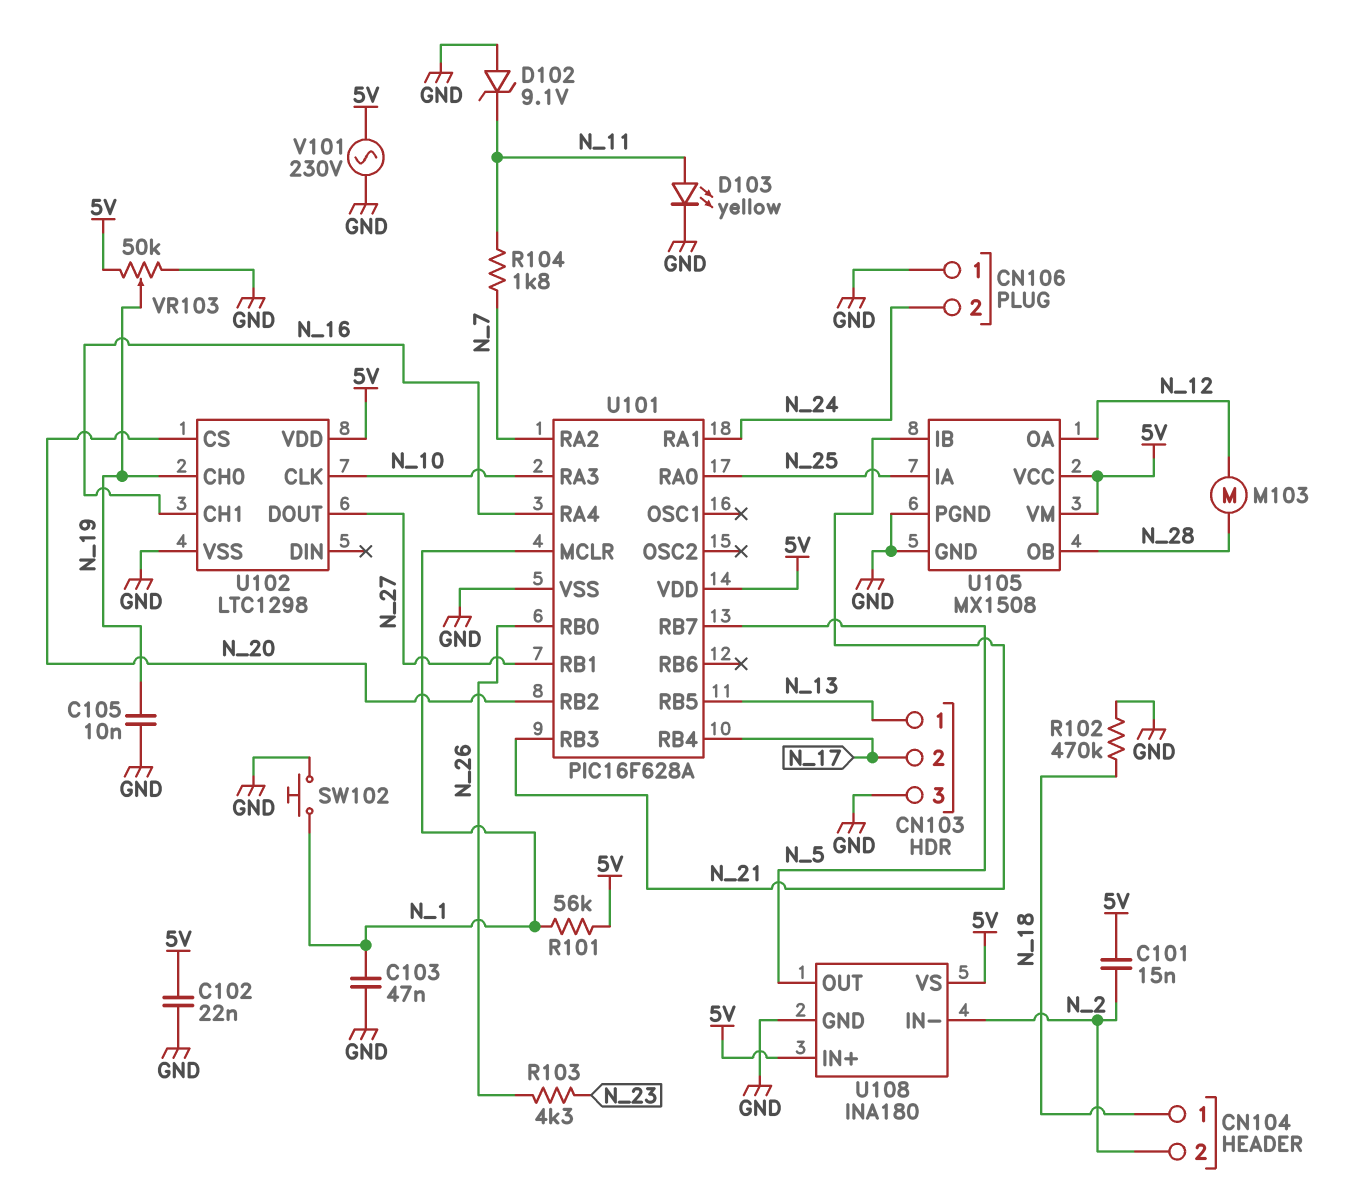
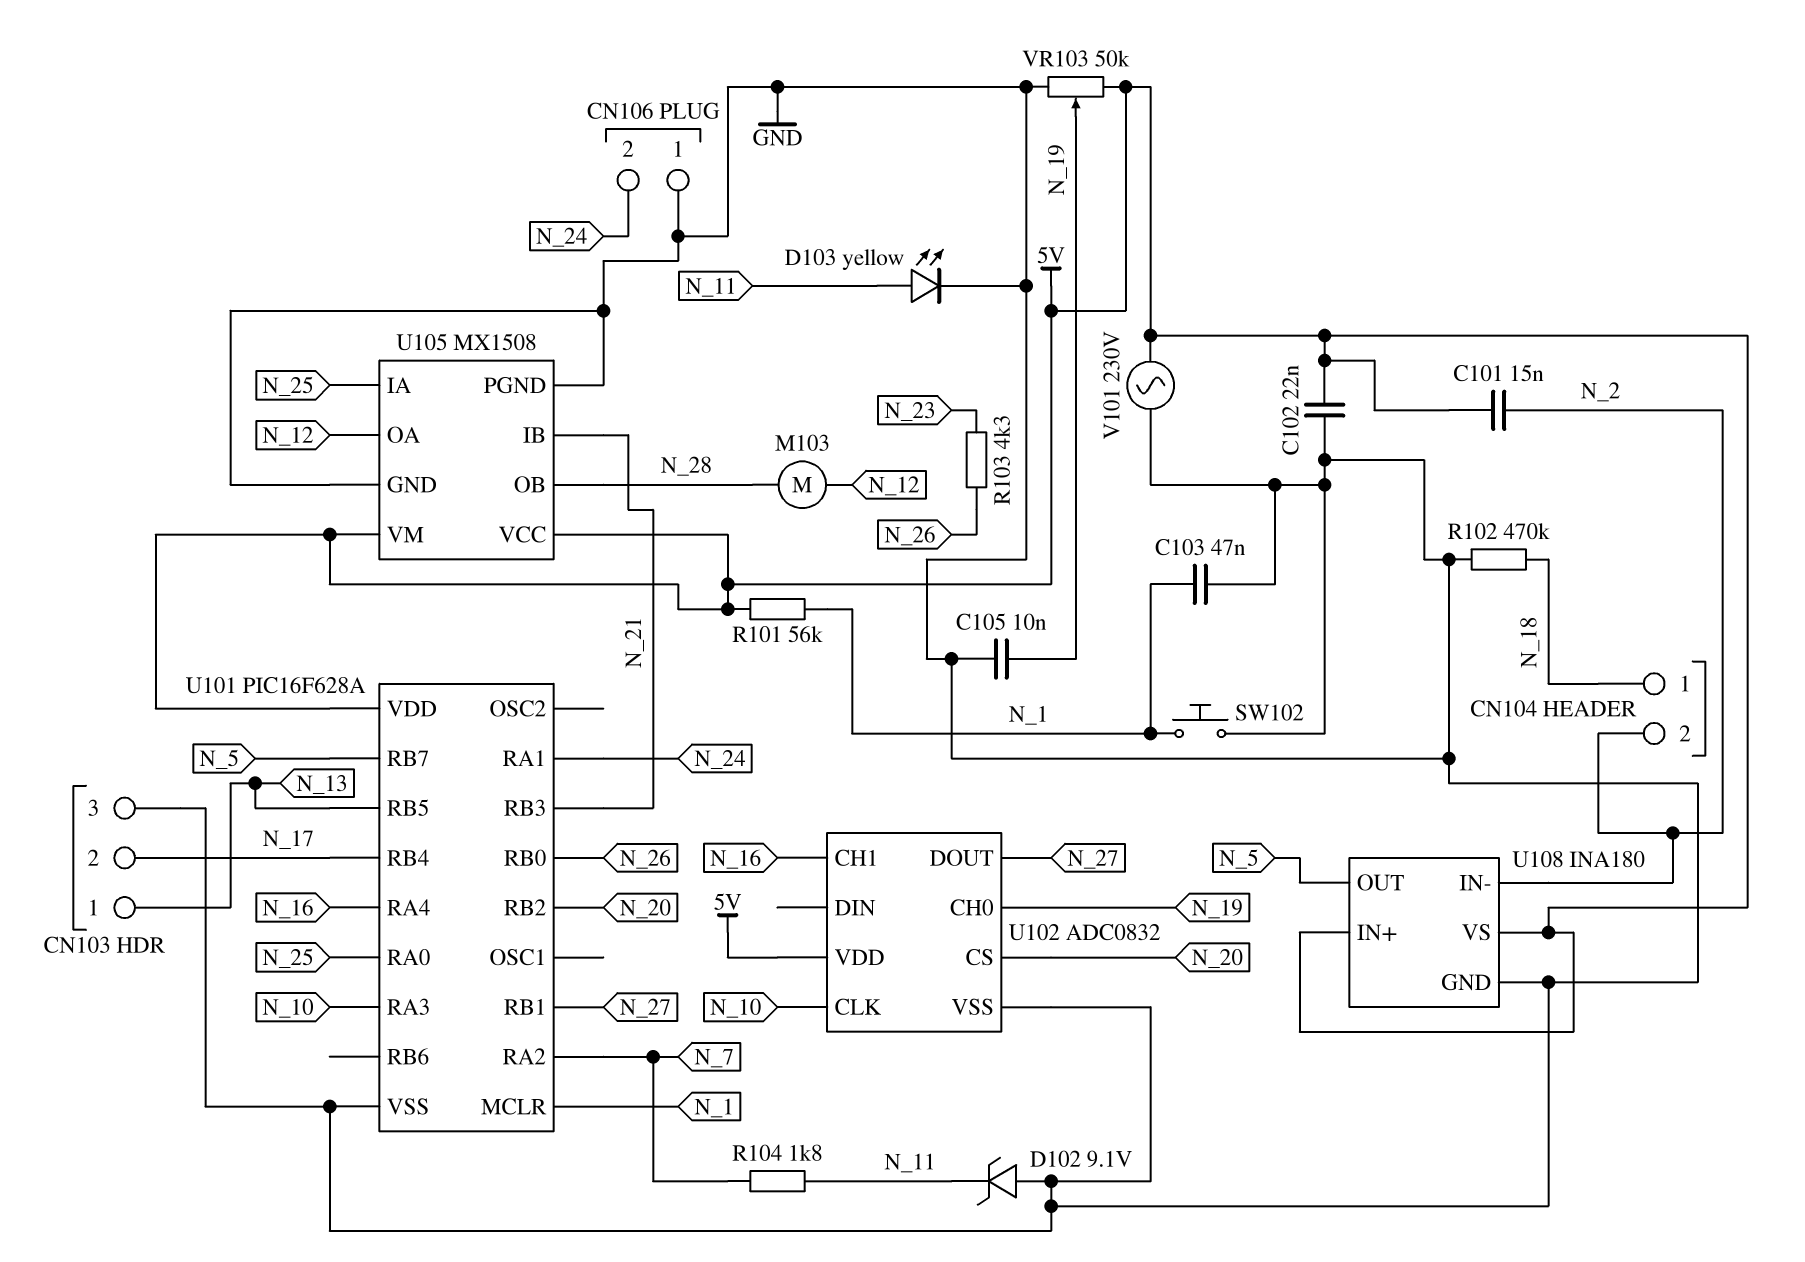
U102: LTC1298 -> ADC0832

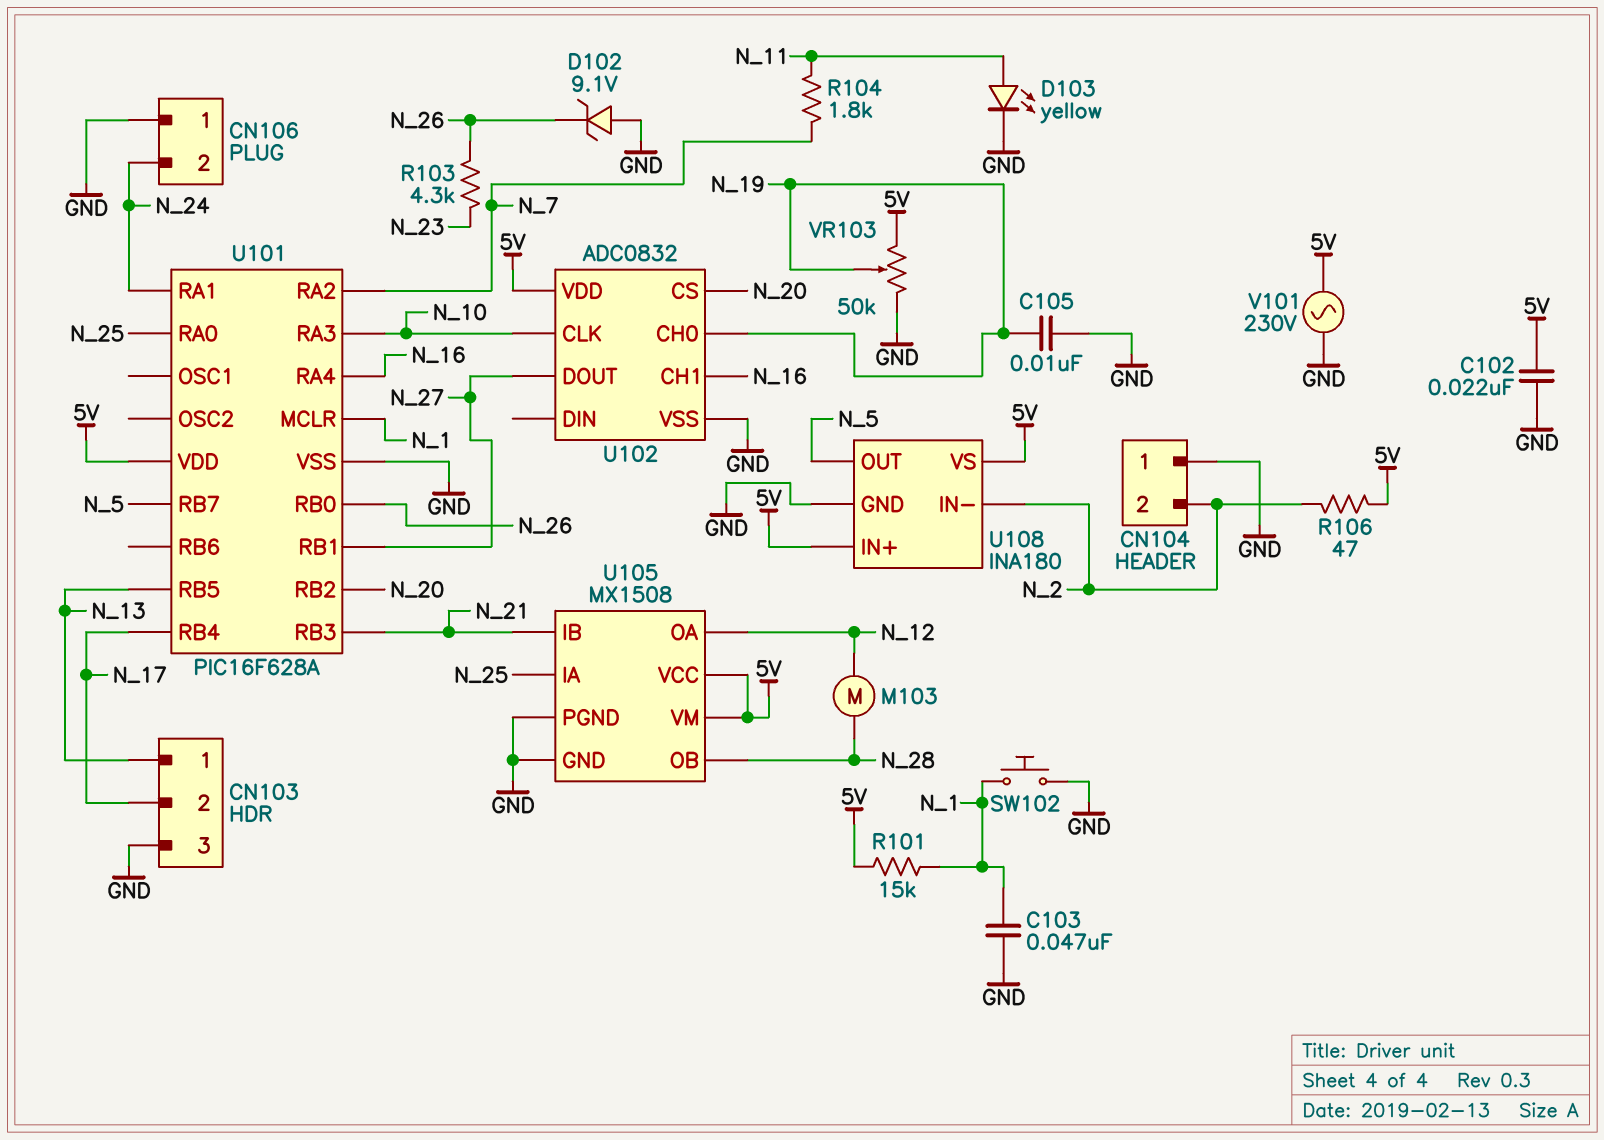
C101: 15nF (5V, N_2) -> none
CN104 pin 1: N_18 -> GND
D102: zener 9.1V (A GND, K N_11) -> zener 9.1V (A GND, K N_26)
R101: 56k (5V, N_1) -> 15k (5V, N_1)
R102: 470k (GND, N_18) -> none
R106: none -> 47 (5V, N_2)

